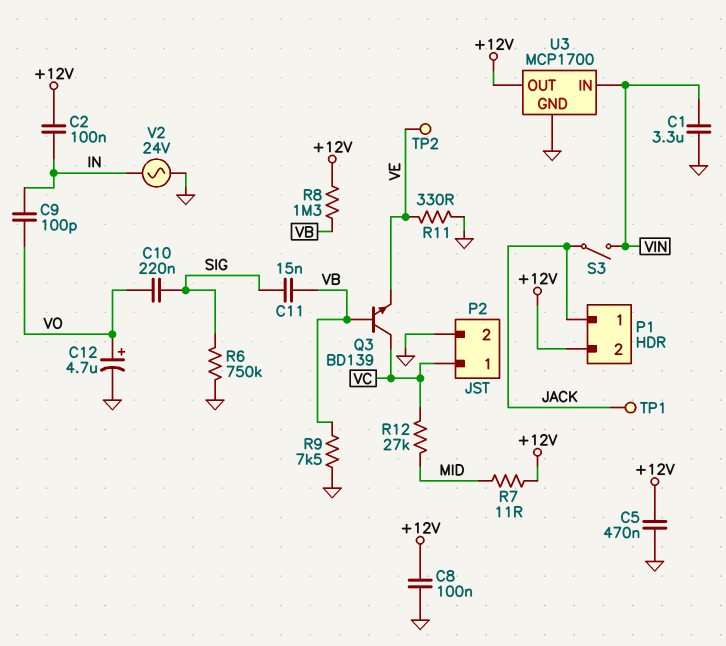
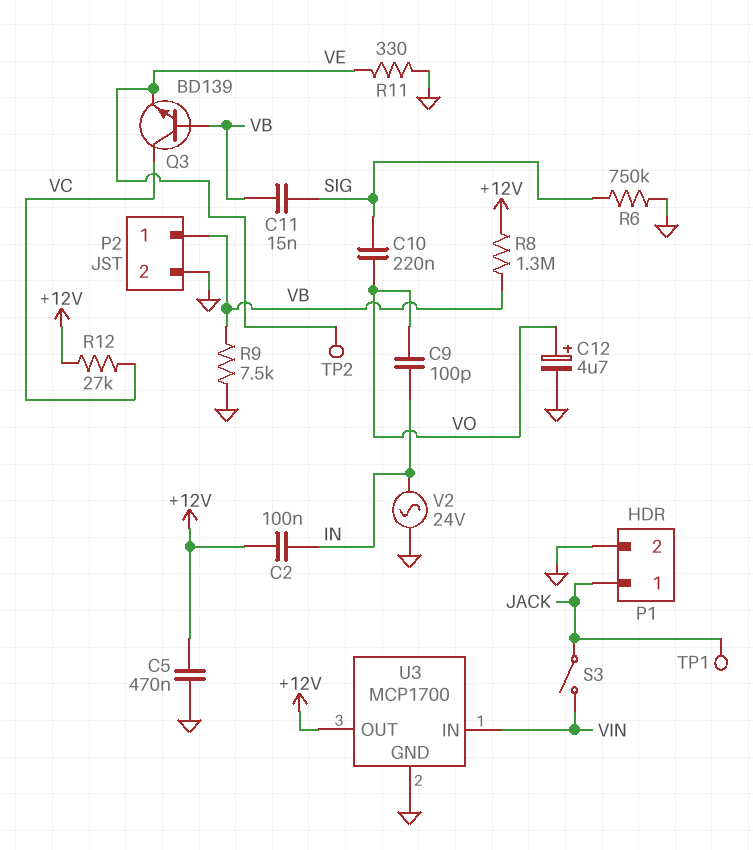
C1: 3.3uF (GND, VIN) -> none
C8: 100nF (+12V, GND) -> none
P1 pin 2: +12V -> GND
P2 pin 1: VC -> VB
R7: 11 (+12V, MID) -> none
R12: 27k (MID, VC) -> 27k (+12V, VC)

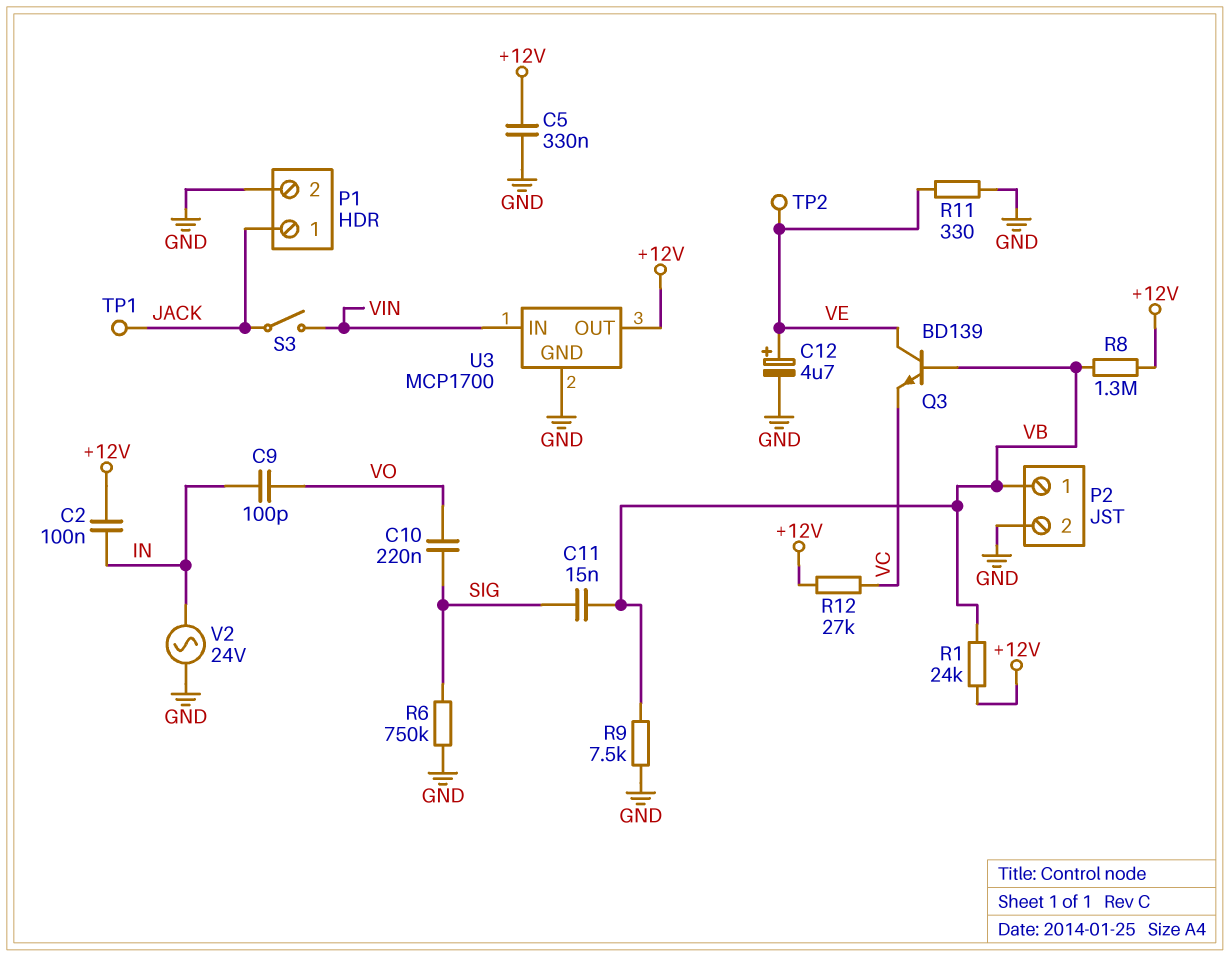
C5: 470nF (+12V, GND) -> 330nF (+12V, GND)
C12: 4.7uF (plus VO, minus GND) -> 4.7uF (plus VE, minus GND)
Q3: NPN BD139 (B VB, C VC, E VE) -> NPN BD139 (B VB, C VE, E VC)
R1: none -> 24k (+12V, VB)

